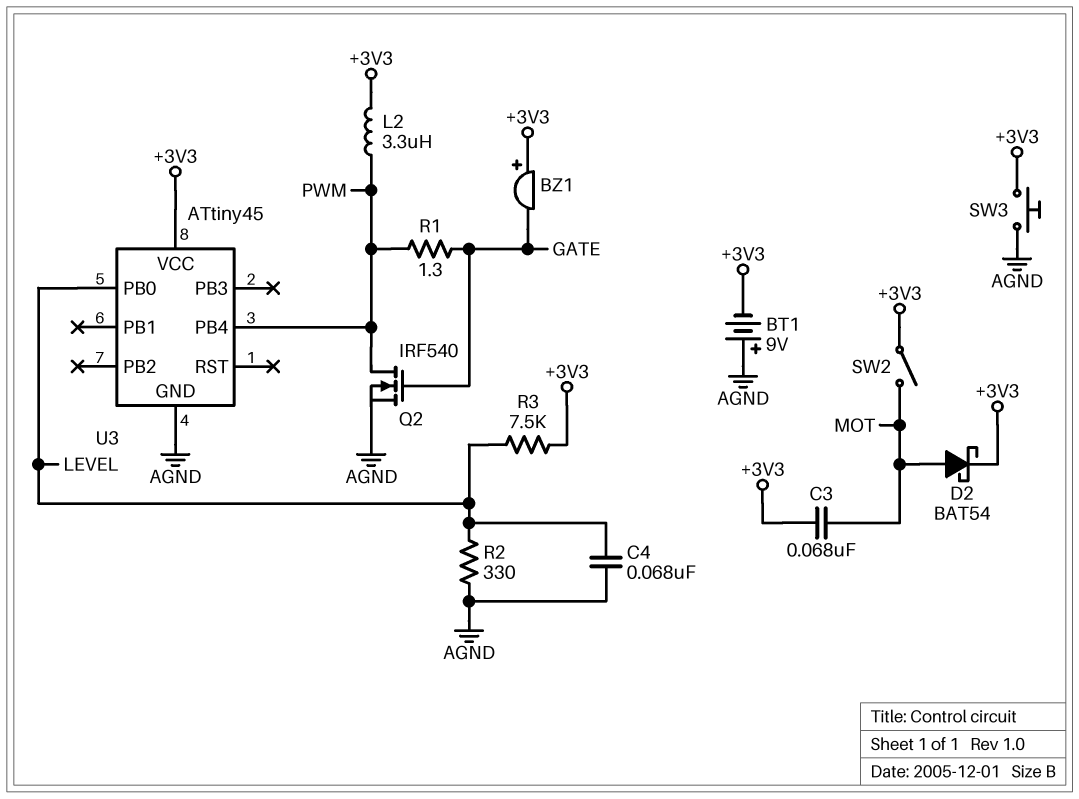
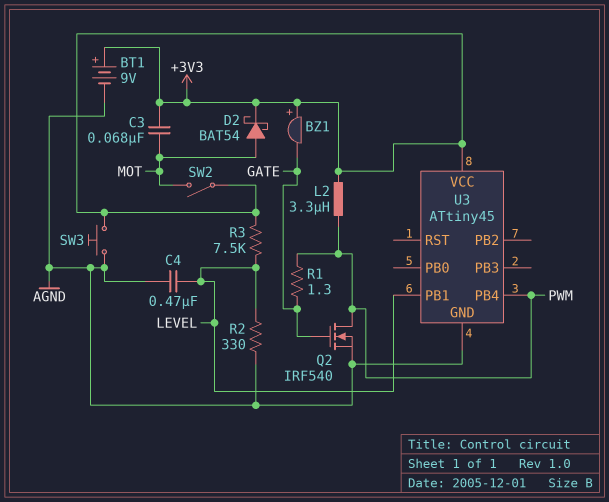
BT1: 9V (plus AGND, minus +3V3) -> 9V (plus +3V3, minus AGND)
C4: 68nF (AGND, LEVEL) -> 470nF (AGND, LEVEL)
U3 pin PB0: LEVEL -> none
U3 pin PB1: none -> LEVEL

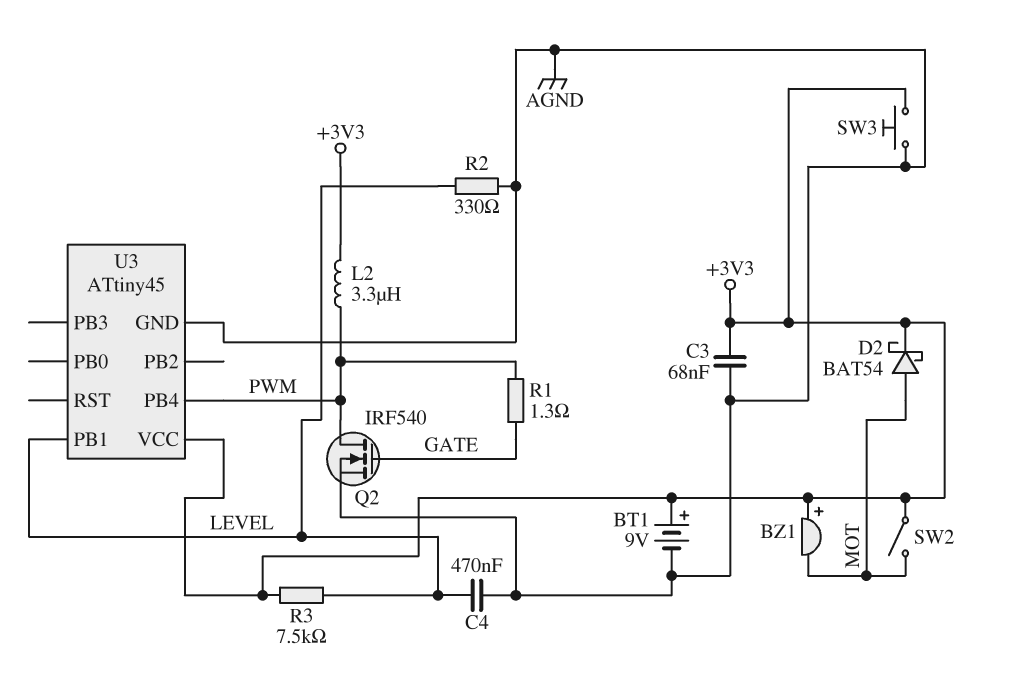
BZ1: buzzer (plus +3V3, minus GATE) -> buzzer (plus +3V3, minus MOT)
C3: 68nF (+3V3, MOT) -> 68nF (+3V3, AGND)

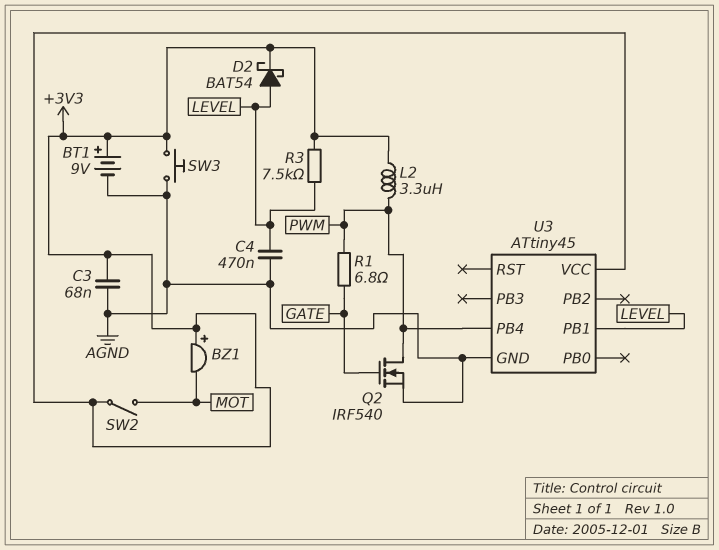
D2: schottky BAT54 (A MOT, K +3V3) -> schottky BAT54 (A LEVEL, K +3V3)
R1: 1.3 (GATE, PWM) -> 6.8 (GATE, PWM)
R2: 330 (AGND, LEVEL) -> none

